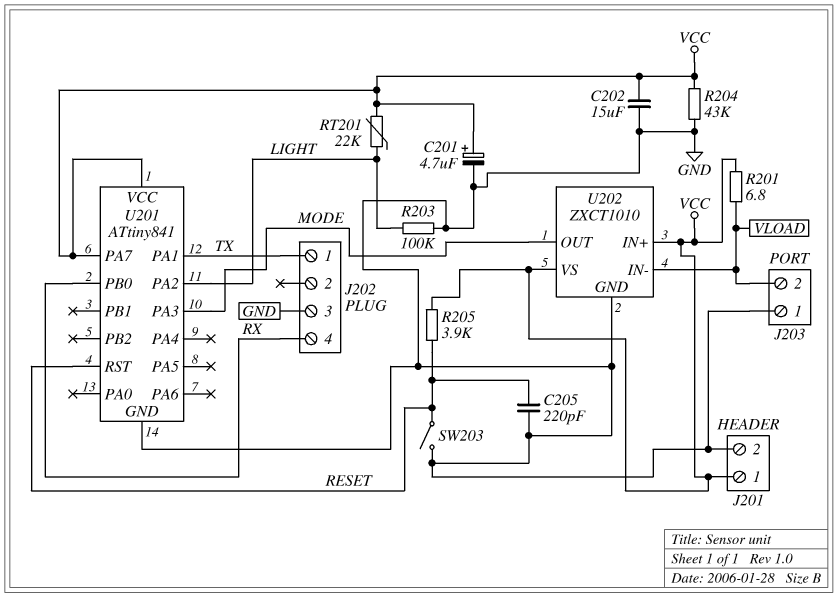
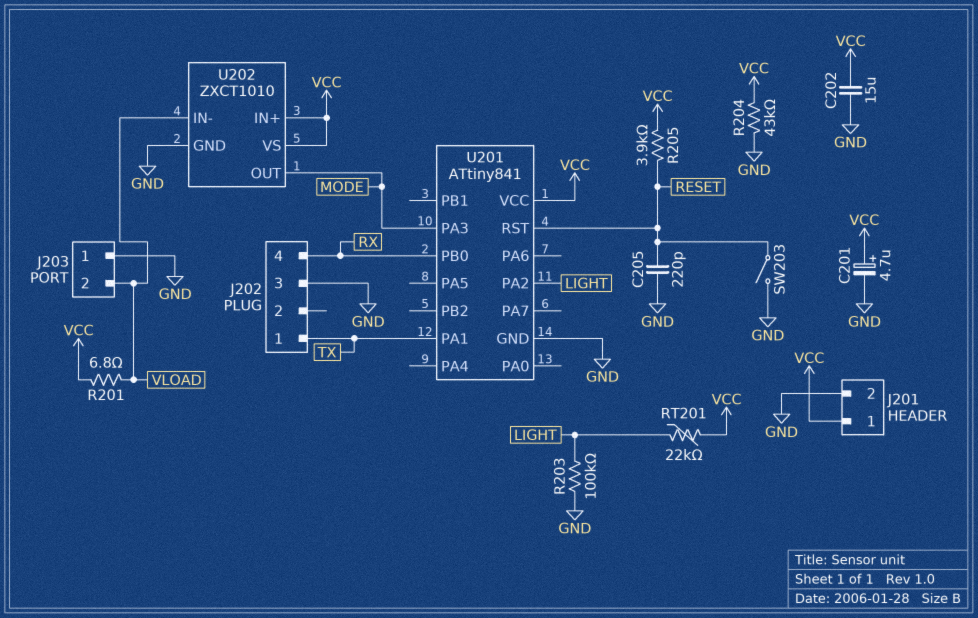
U201 pin PA7: VCC -> none

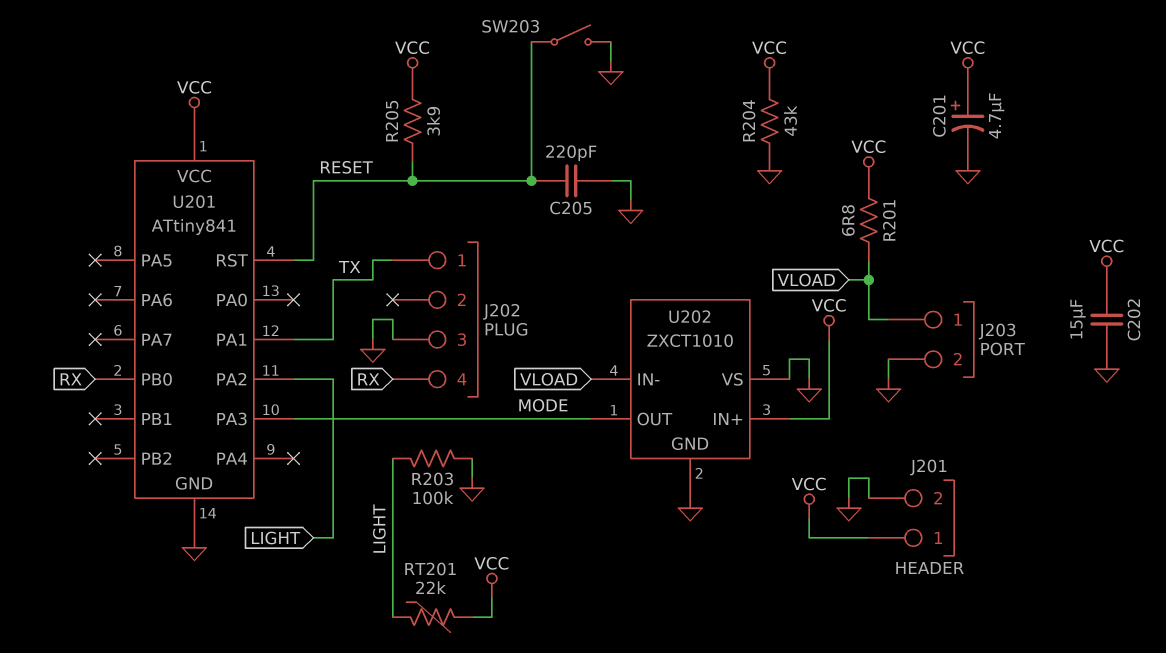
J203 pin 1: GND -> VLOAD
J203 pin 2: VLOAD -> GND
U202 pin VS: VCC -> GND

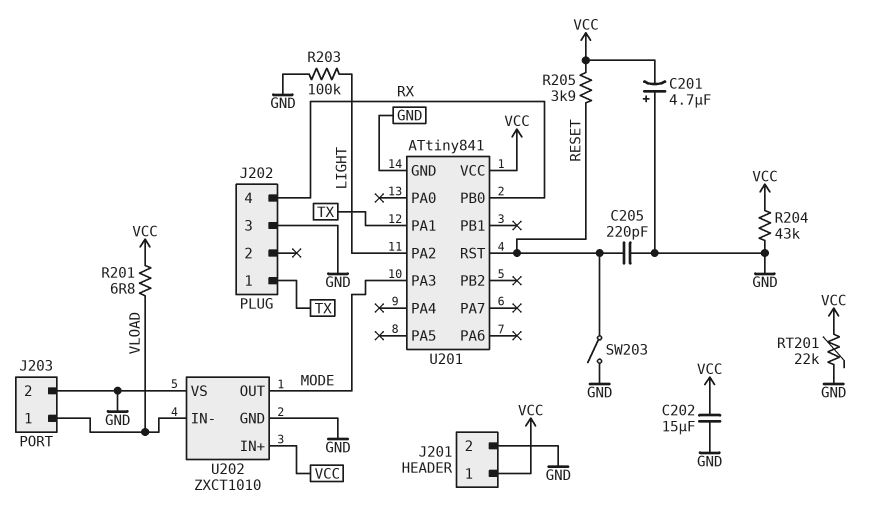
C201: 4.7uF (plus VCC, minus GND) -> 4.7uF (plus GND, minus VCC)
RT201: 22k (LIGHT, VCC) -> 22k (GND, VCC)

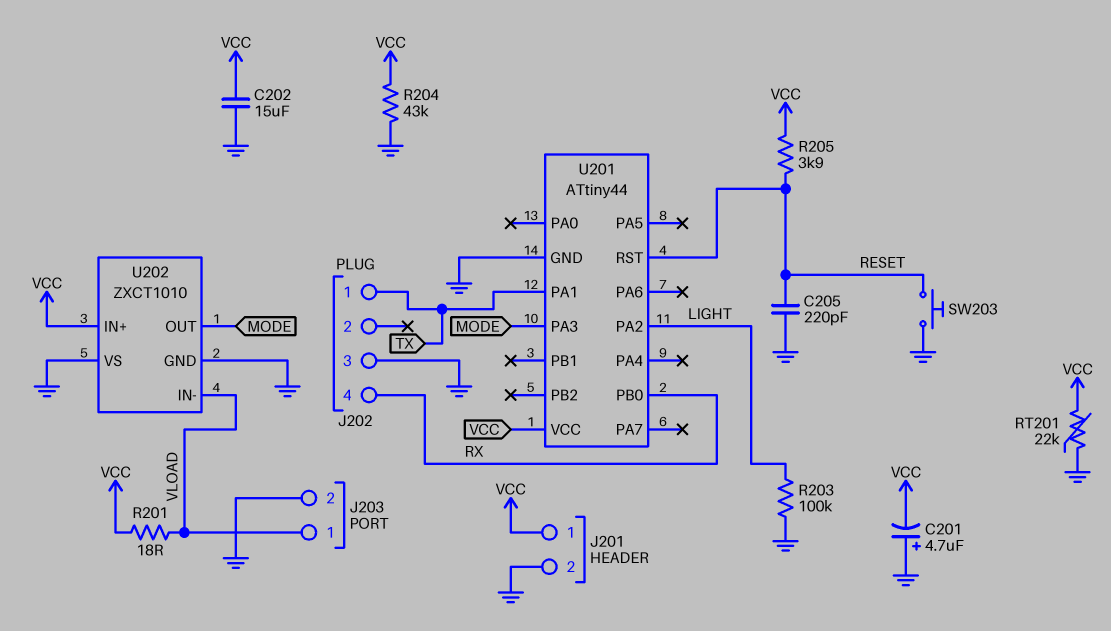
R201: 6.8 (VCC, VLOAD) -> 18 (VCC, VLOAD)
SW203: switch (GND, RESET) -> button (GND, RESET)
U201: ATtiny841 -> ATtiny44

